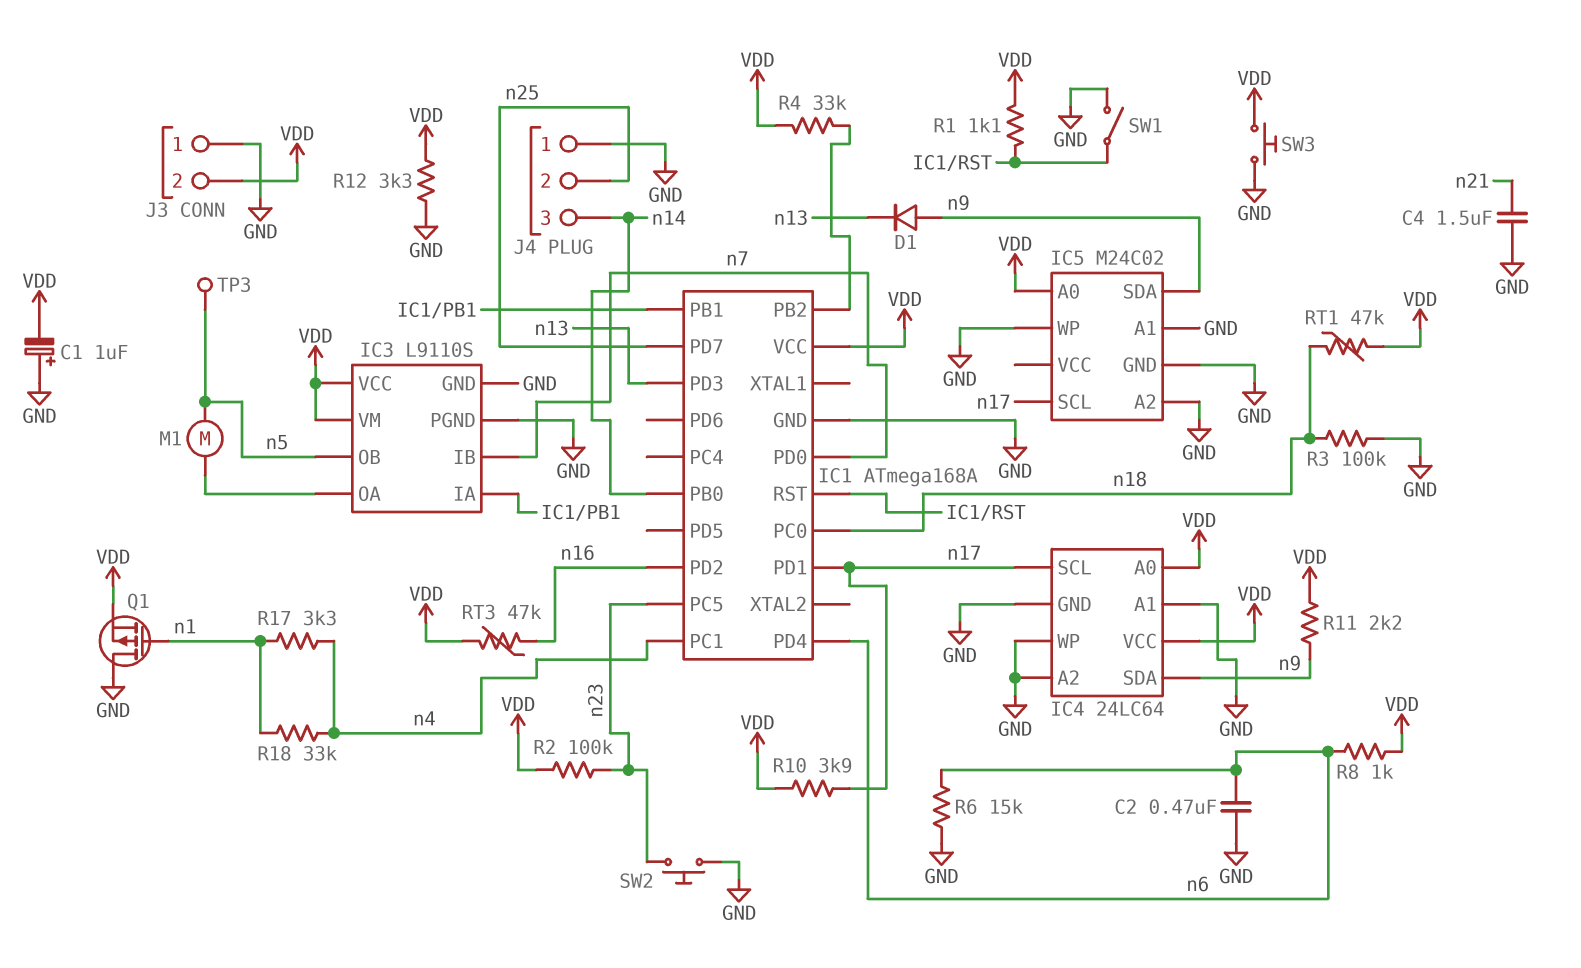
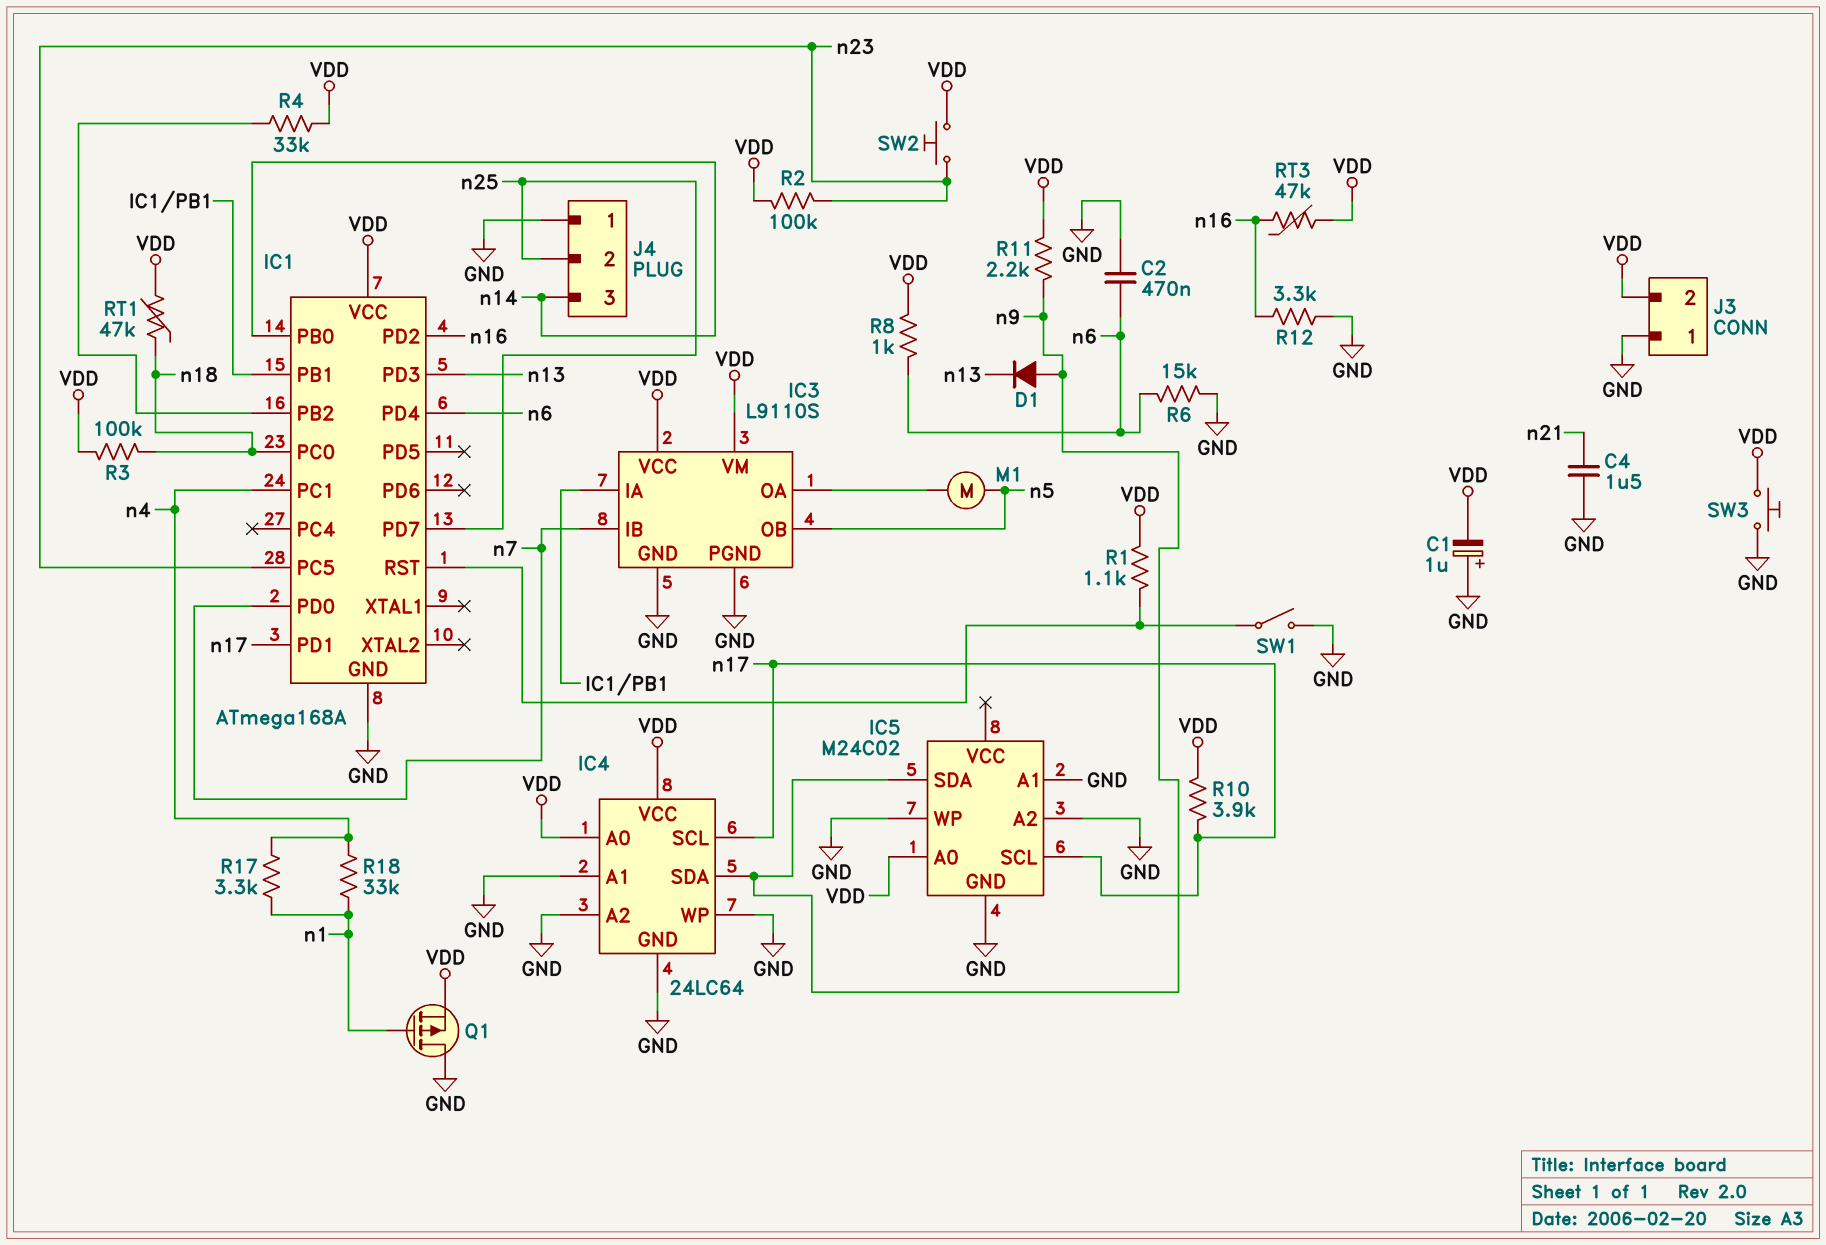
R3: 100k (GND, n18) -> 100k (VDD, n18)
R12: 3.3k (GND, VDD) -> 3.3k (GND, n16)
SW2: button (GND, n23) -> button (VDD, n23)
TP3: test point (n5) -> none

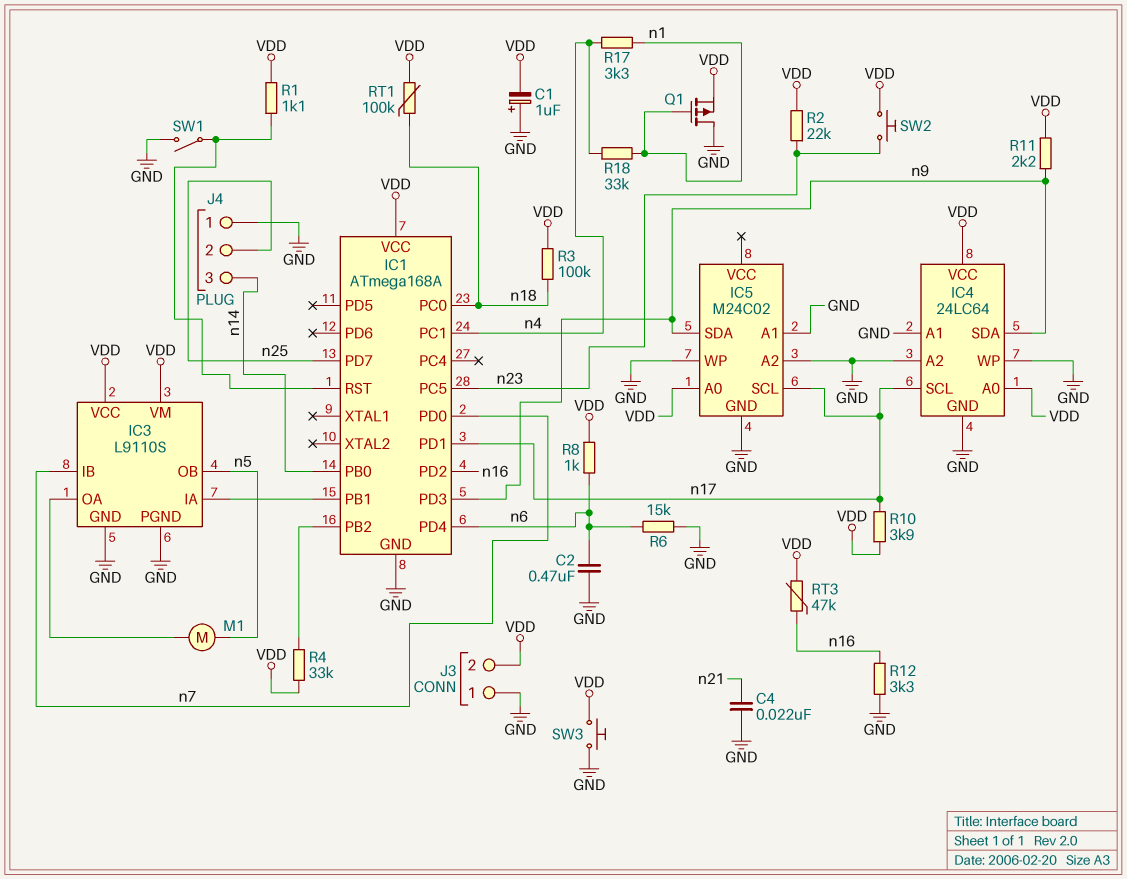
C4: 1.5uF (GND, n21) -> 22nF (GND, n21)
D1: diode (A n9, K n13) -> none
IC1 pin PD3: n13 -> n9
R2: 100k (VDD, n23) -> 22k (VDD, n23)
RT1: 47k (VDD, n18) -> 100k (VDD, n18)

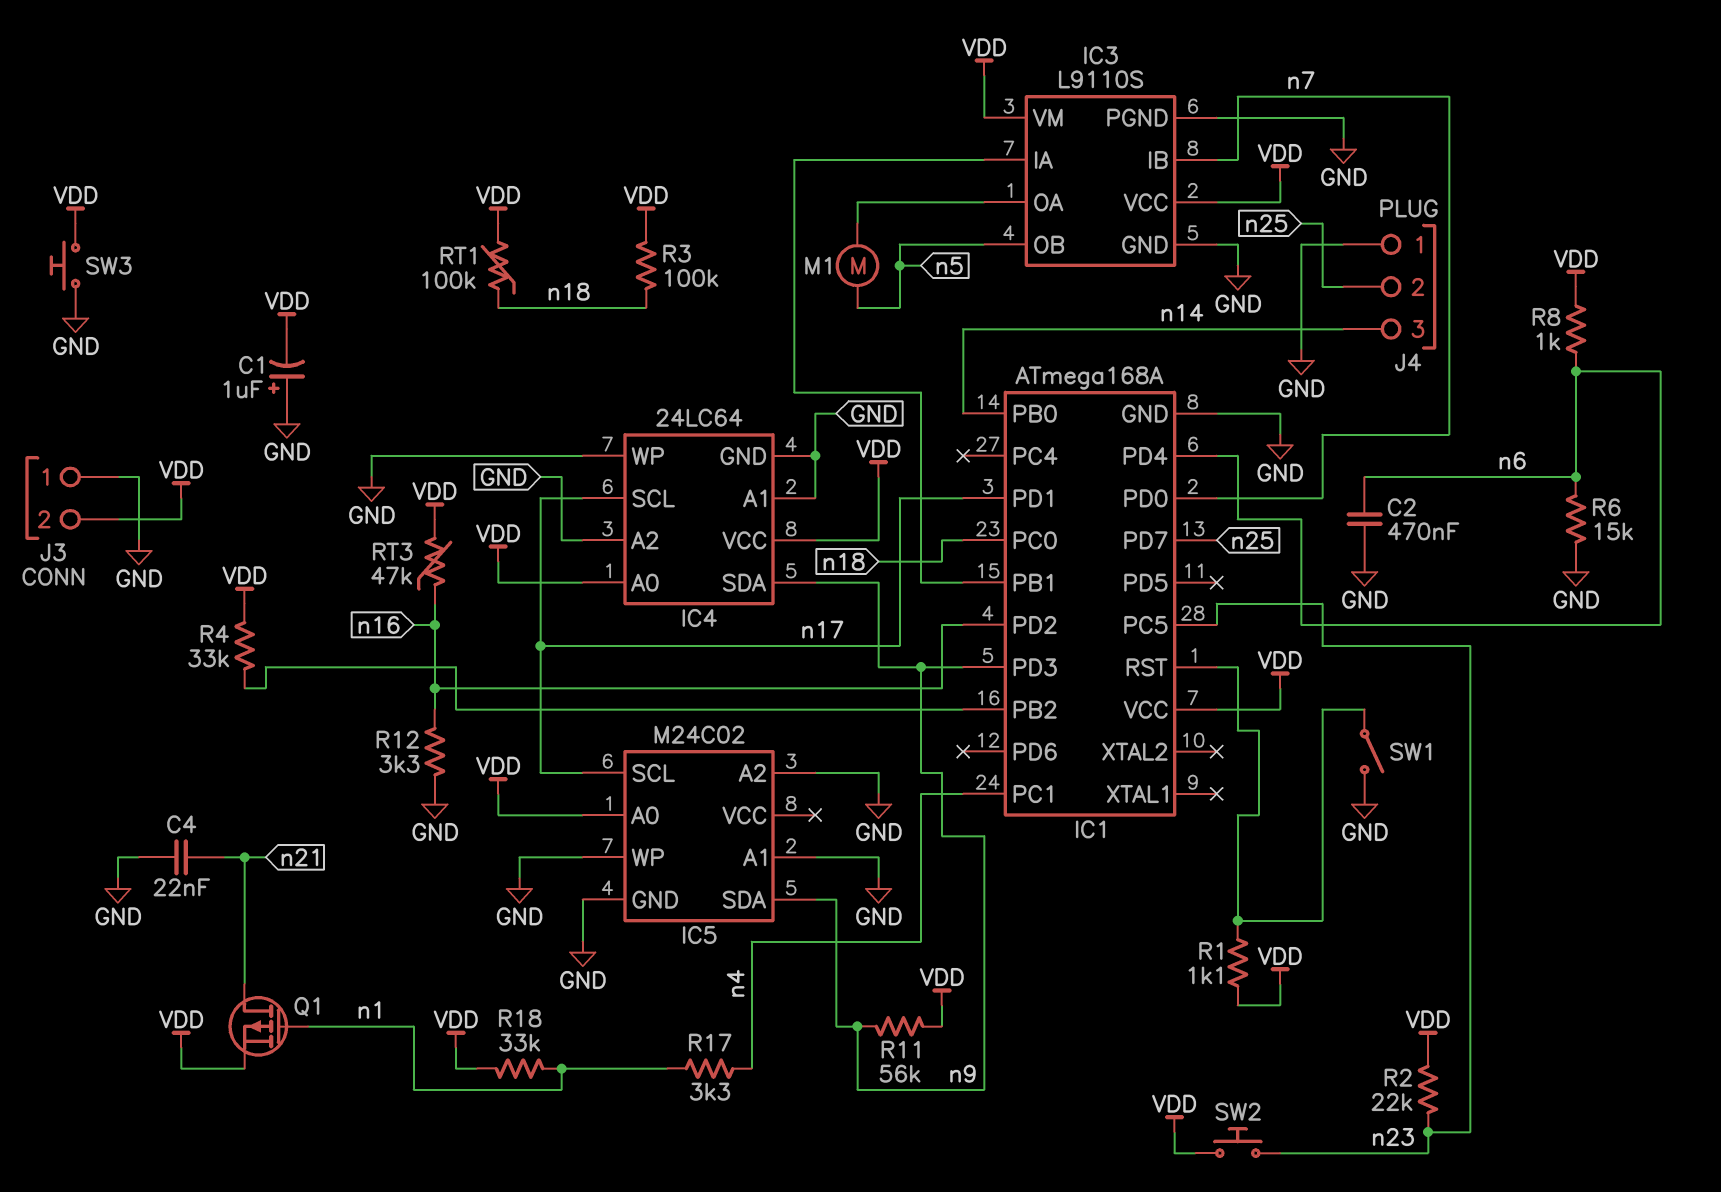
Q1: PMOS (G n1, D GND, S VDD) -> PMOS (G n1, D n21, S VDD)
R10: 3.9k (VDD, n17) -> none
R11: 2.2k (VDD, n9) -> 56k (VDD, n9)
R18: 33k (n1, n4) -> 33k (VDD, n1)

